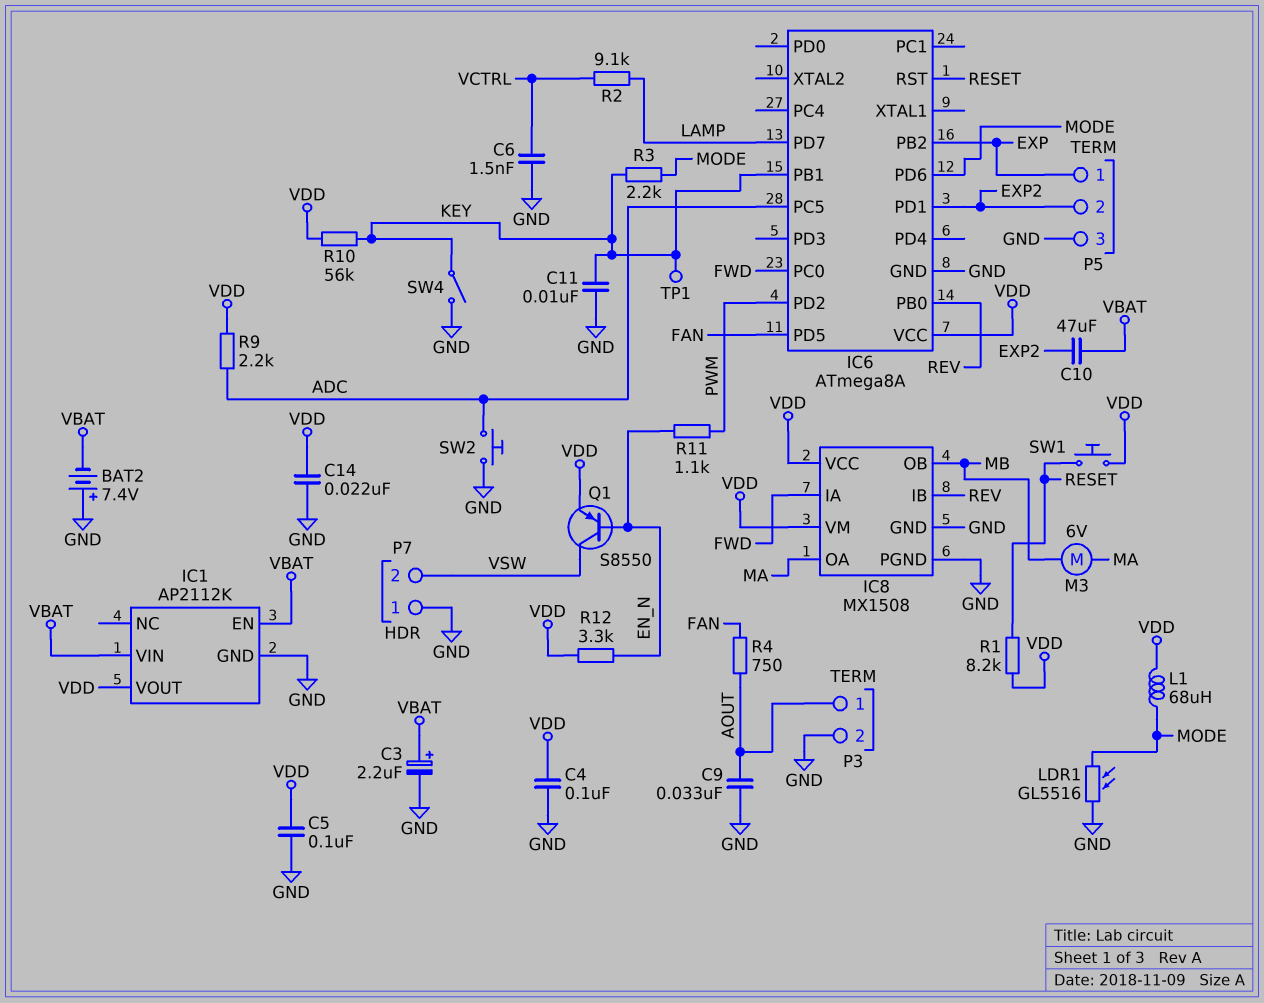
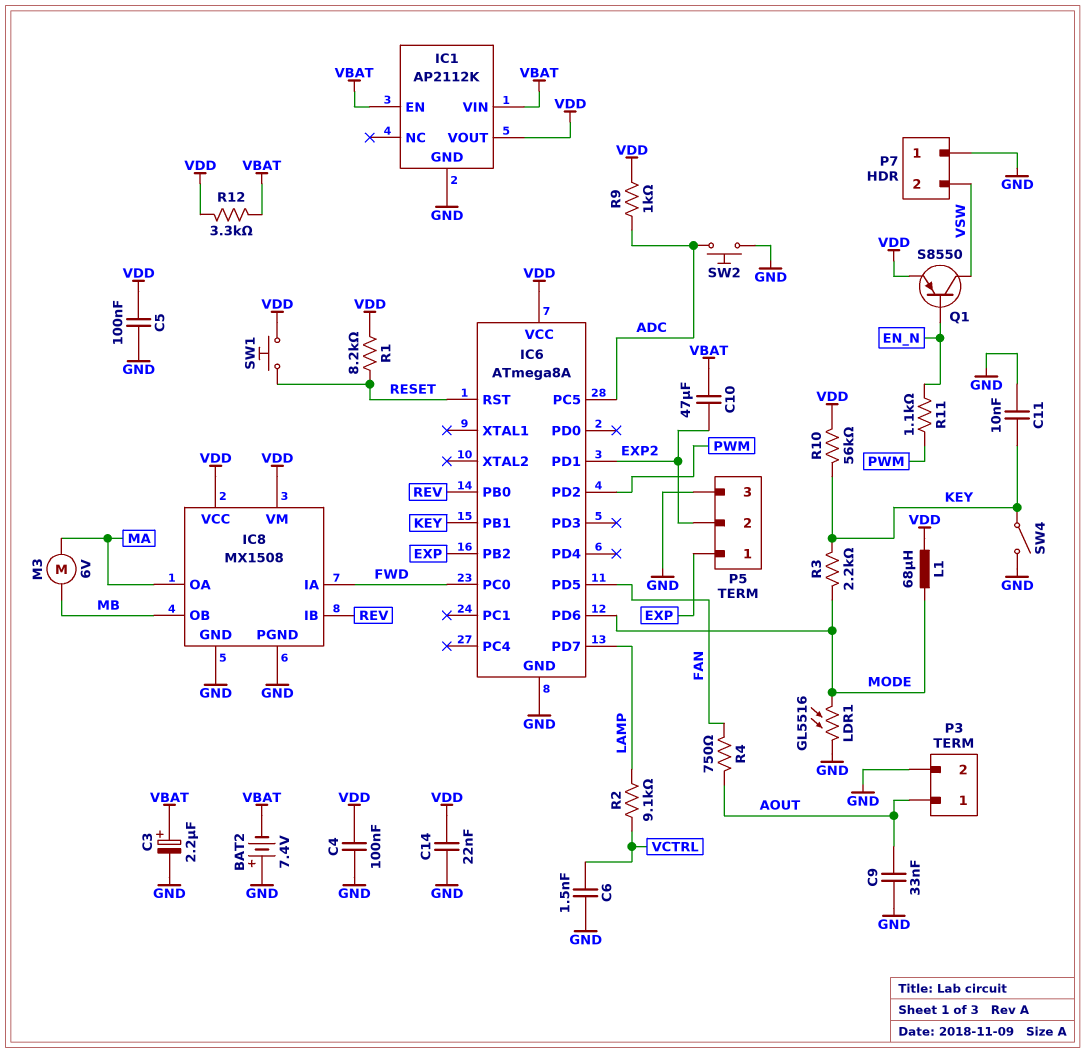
R9: 2.2k (ADC, VDD) -> 1k (ADC, VDD)
R12: 3.3k (EN_N, VDD) -> 3.3k (VBAT, VDD)
TP1: test point (KEY) -> none

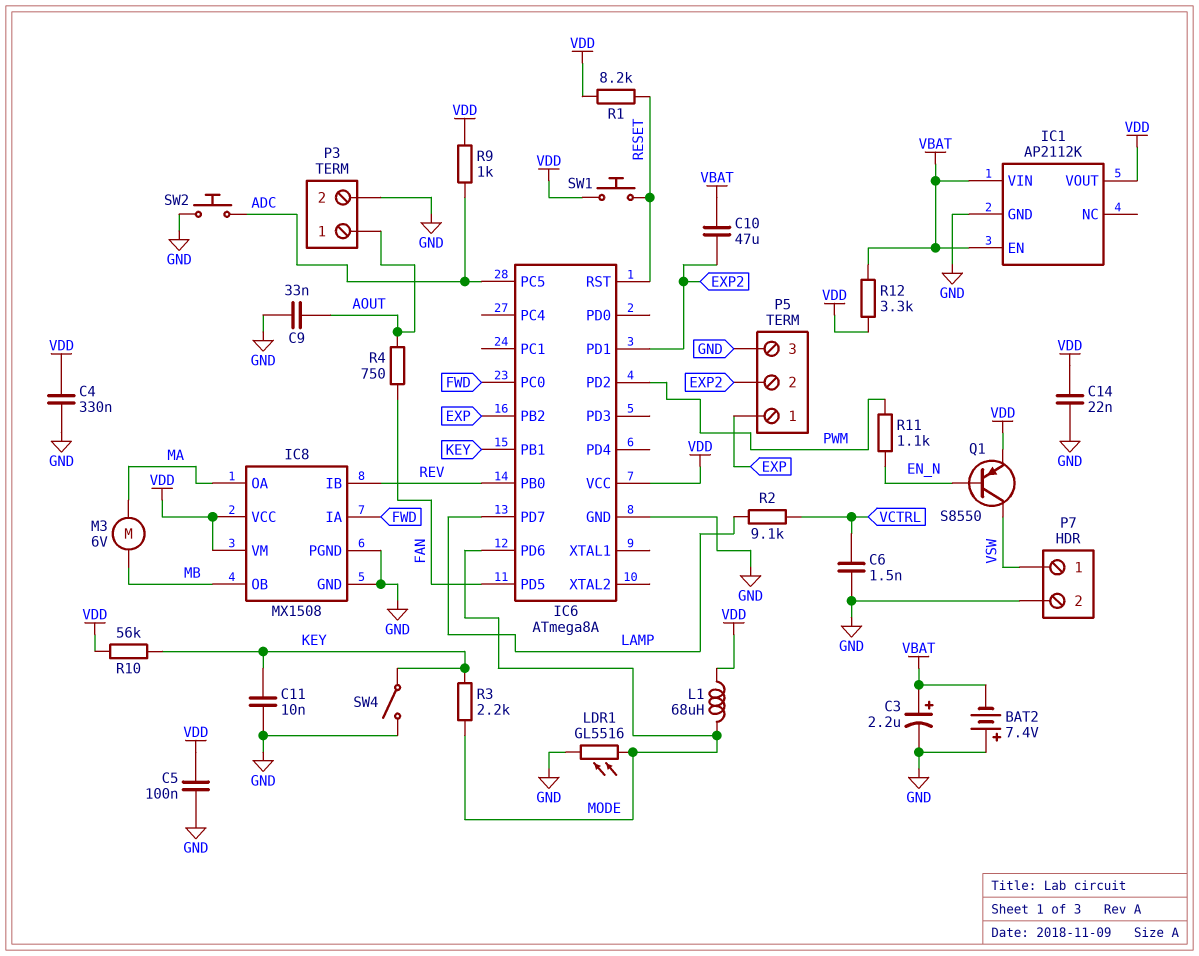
C4: 100nF (GND, VDD) -> 330nF (GND, VDD)
P7 pin 1: GND -> VSW
P7 pin 2: VSW -> GND

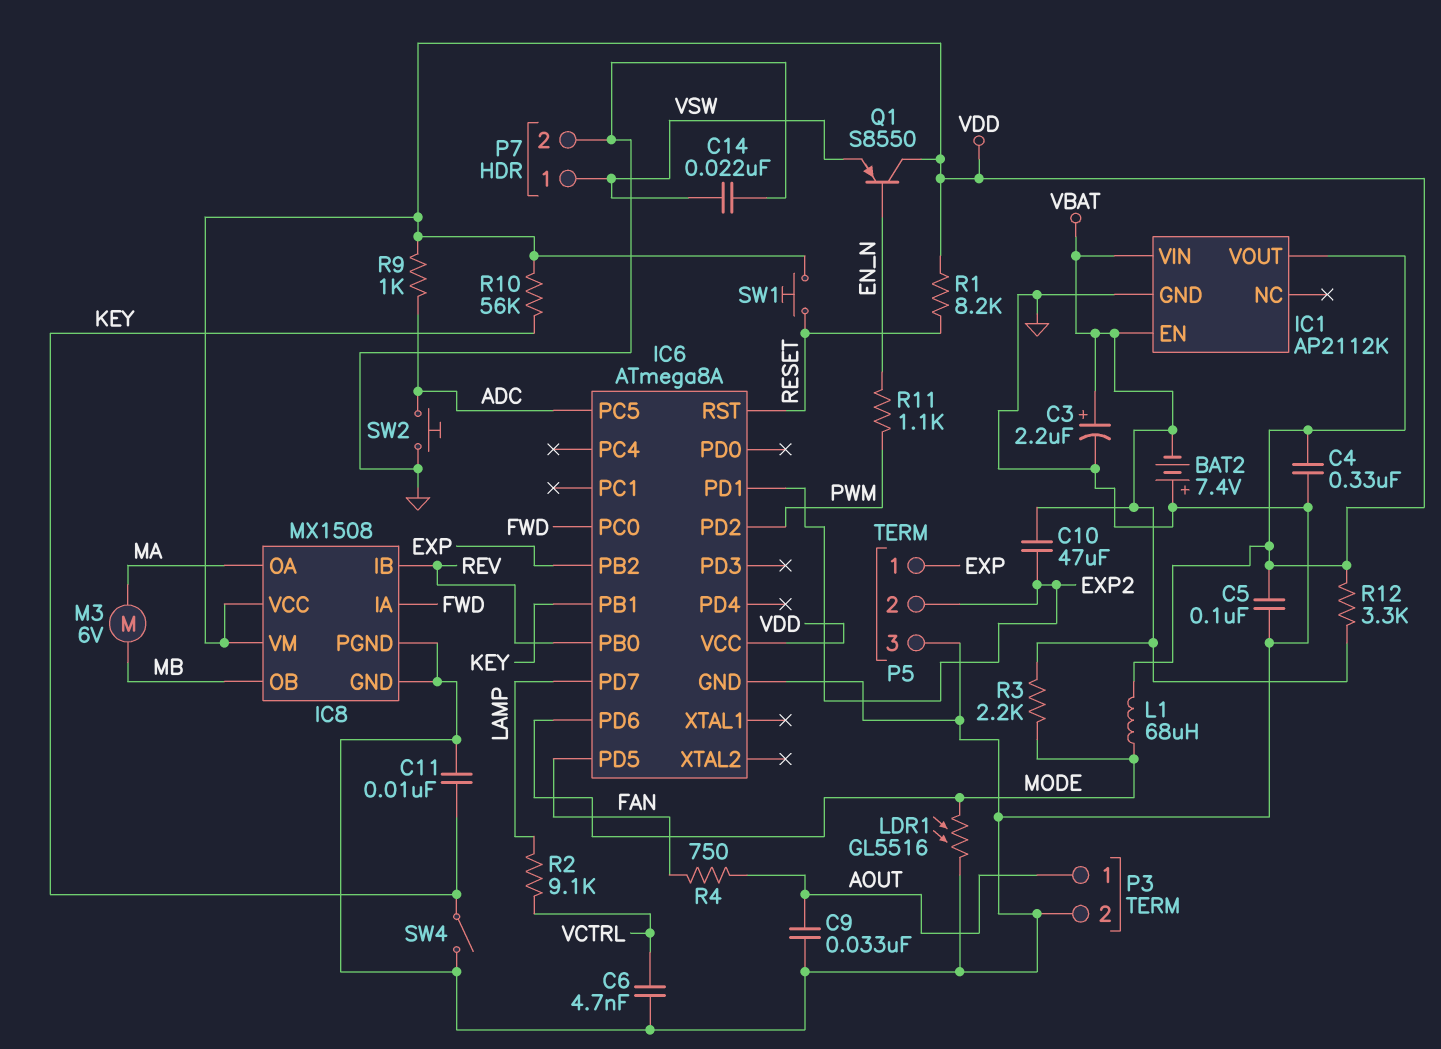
C6: 1.5nF (GND, VCTRL) -> 4.7nF (GND, VCTRL)
C14: 22nF (GND, VDD) -> 22nF (GND, VSW)
Q1: PNP S8550 (B EN_N, C VSW, E VDD) -> PNP S8550 (B EN_N, C VDD, E VSW)
R3: 2.2k (KEY, MODE) -> 2.2k (MODE, VBAT)

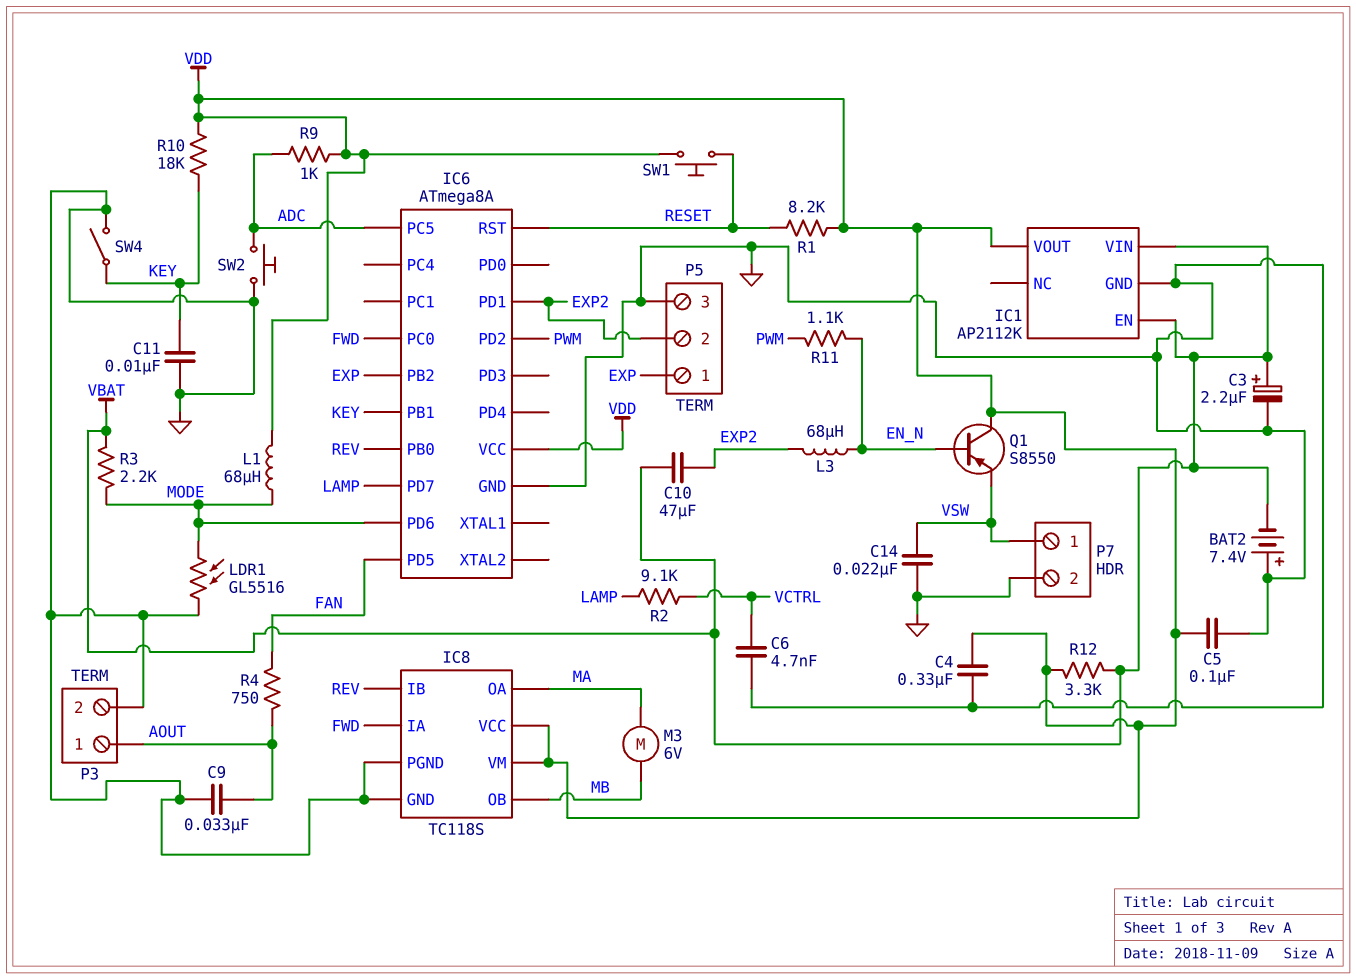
IC8: MX1508 -> TC118S
L3: none -> 68uH (EN_N, EXP2)
R10: 56k (KEY, VDD) -> 18k (KEY, VDD)

